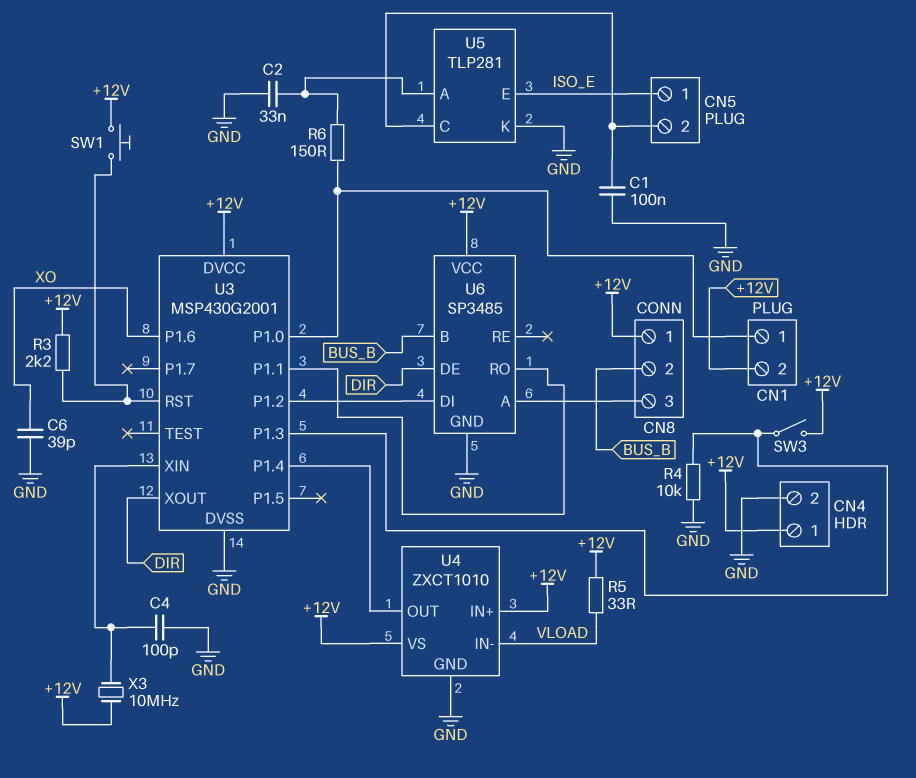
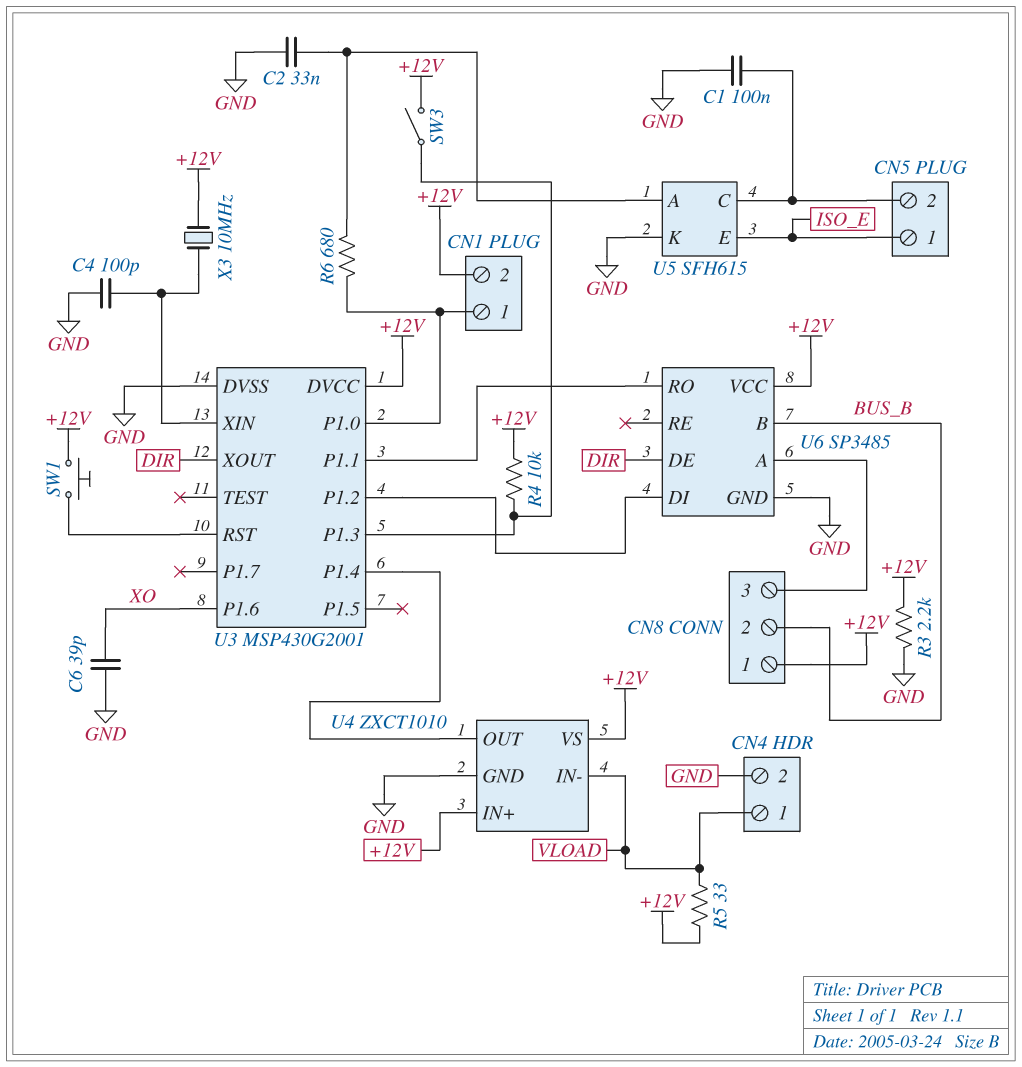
CN4 pin 1: +12V -> VLOAD
R3: 2.2k (+12V, U3/RST) -> 2.2k (+12V, GND)
R4: 10k (GND, U3/P1.3) -> 10k (+12V, U3/P1.3)
R6: 150 (CN1/1, U5/A) -> 680 (CN1/1, U5/A)
U5: TLP281 -> SFH615

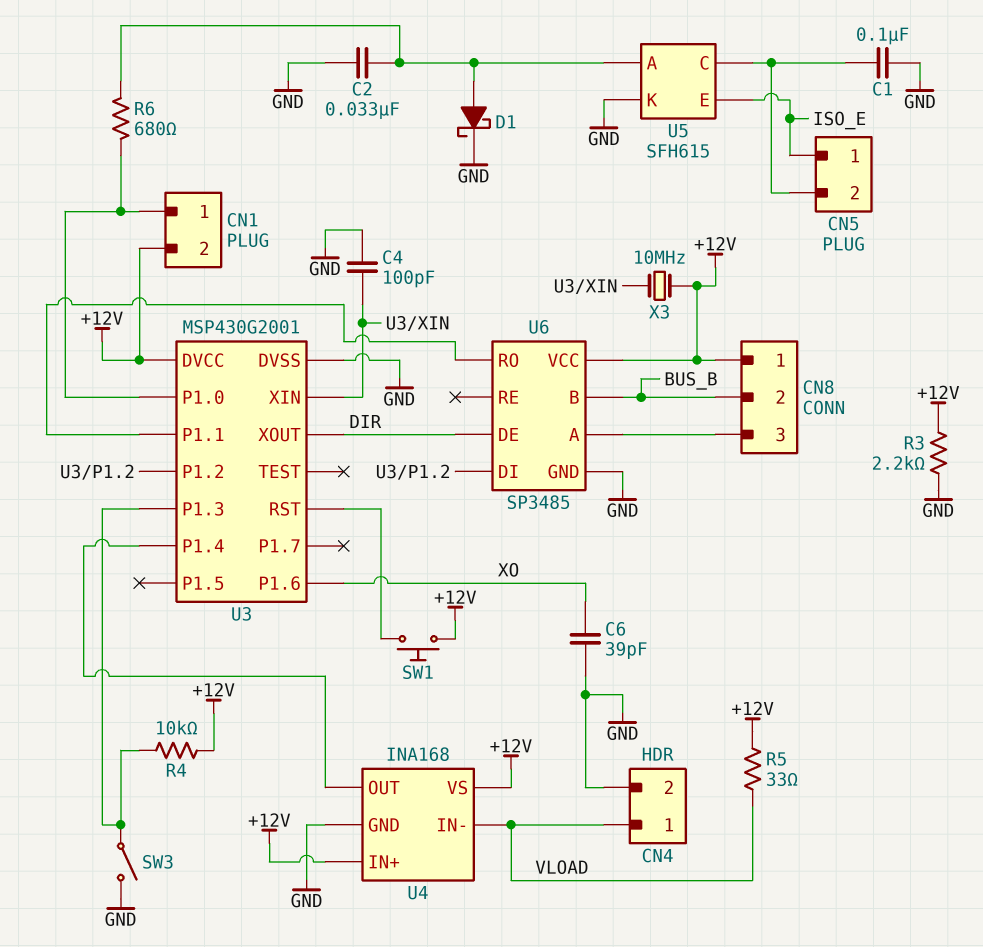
D1: none -> schottky (A U5/A, K GND)
SW3: switch (+12V, U3/P1.3) -> switch (GND, U3/P1.3)
U4: ZXCT1010 -> INA168

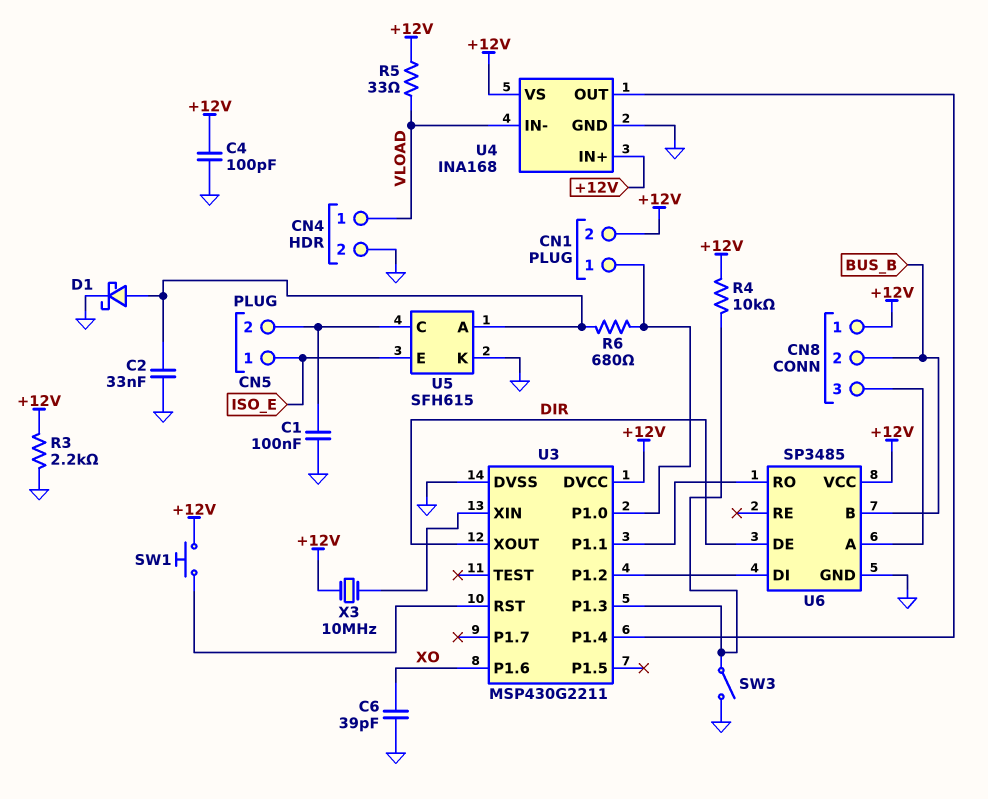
C4: 100pF (GND, U3/XIN) -> 100pF (+12V, GND)
U3: MSP430G2001 -> MSP430G2211

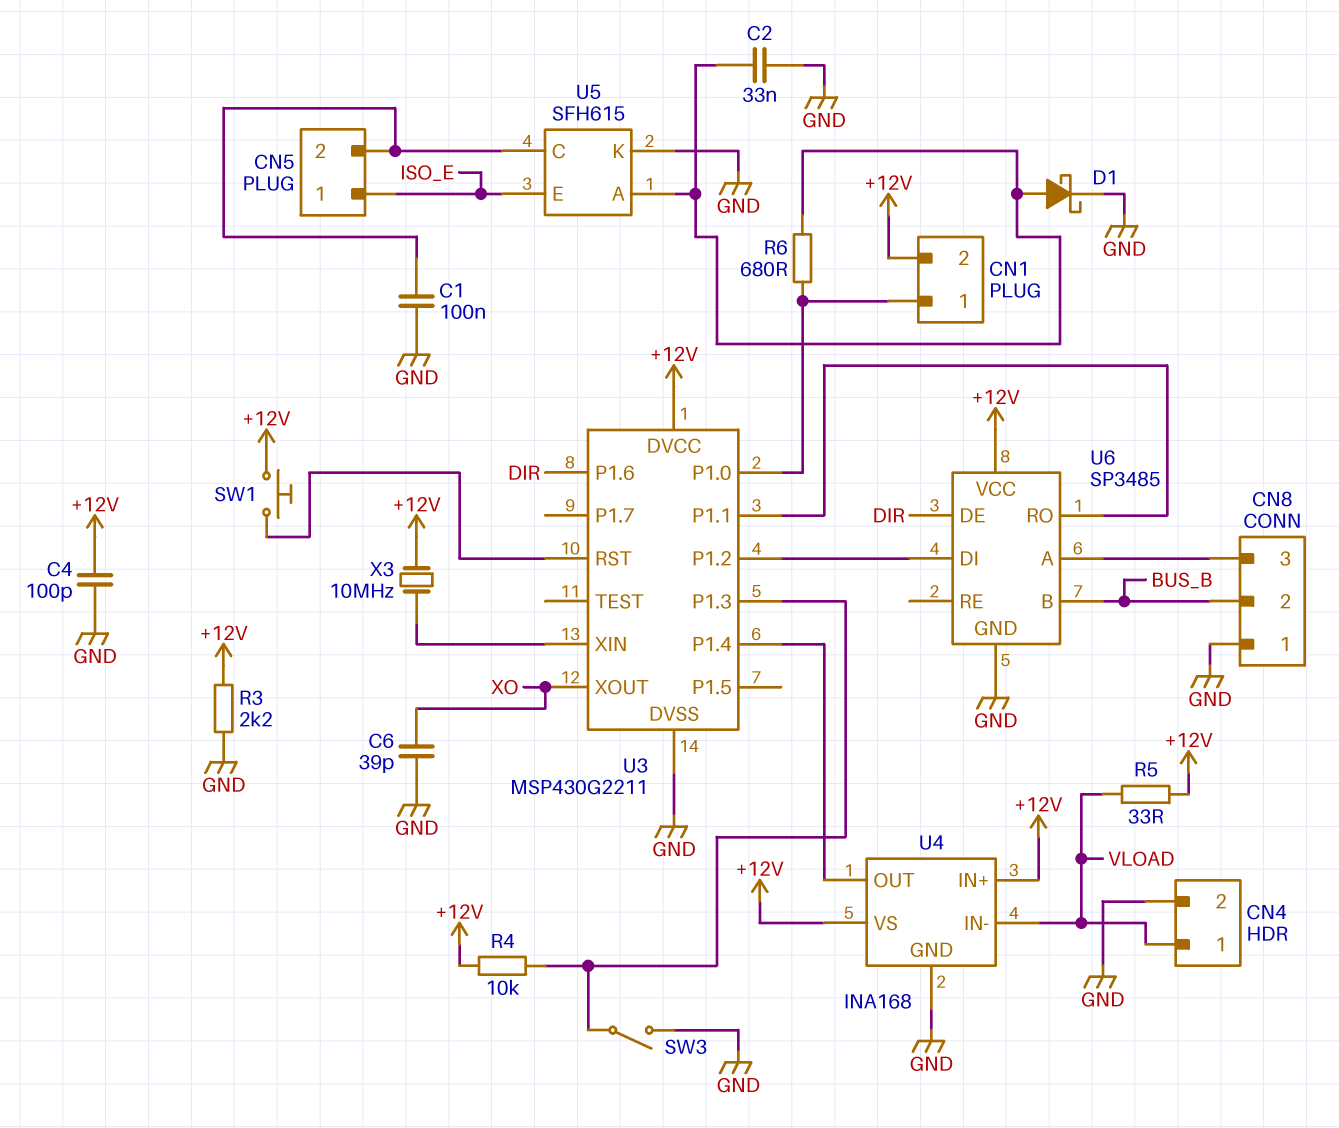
CN8 pin 1: +12V -> GND
U3 pin P1.6: XO -> DIR
U3 pin XOUT: DIR -> XO

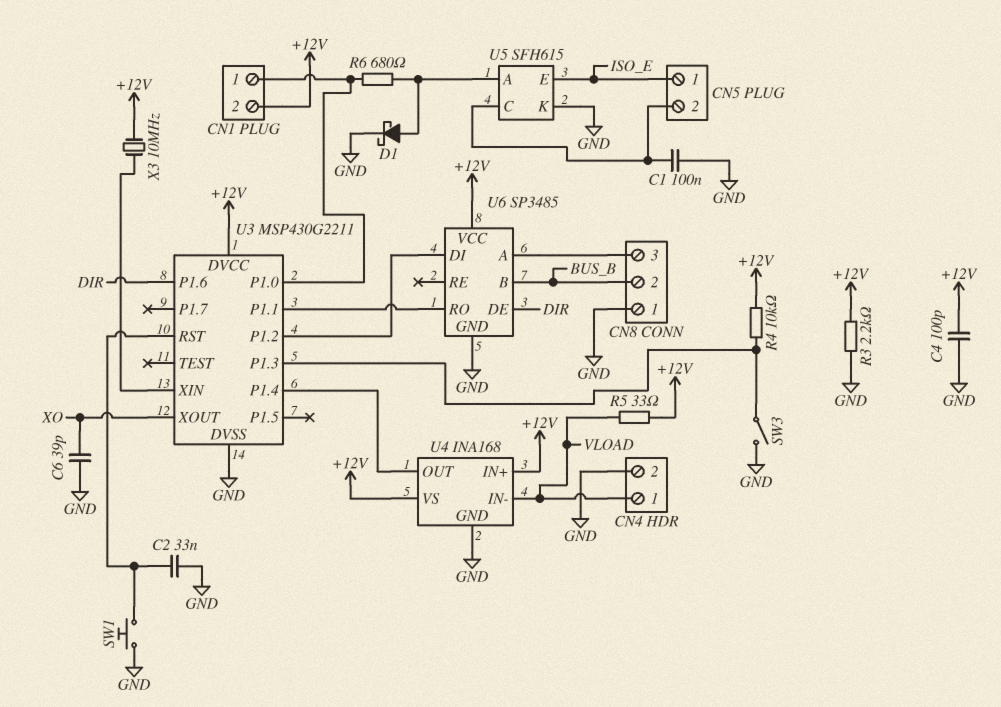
C2: 33nF (GND, U5/A) -> 33nF (GND, U3/RST)
SW1: button (+12V, U3/RST) -> button (GND, U3/RST)

